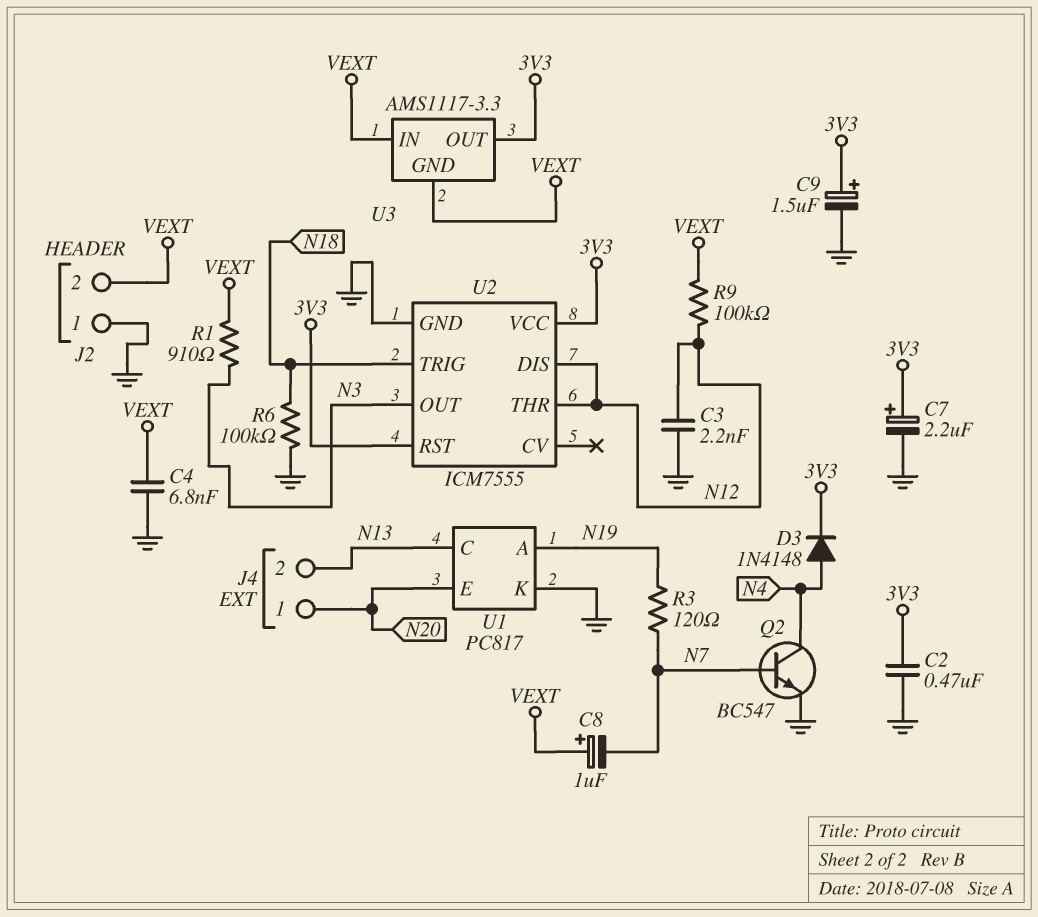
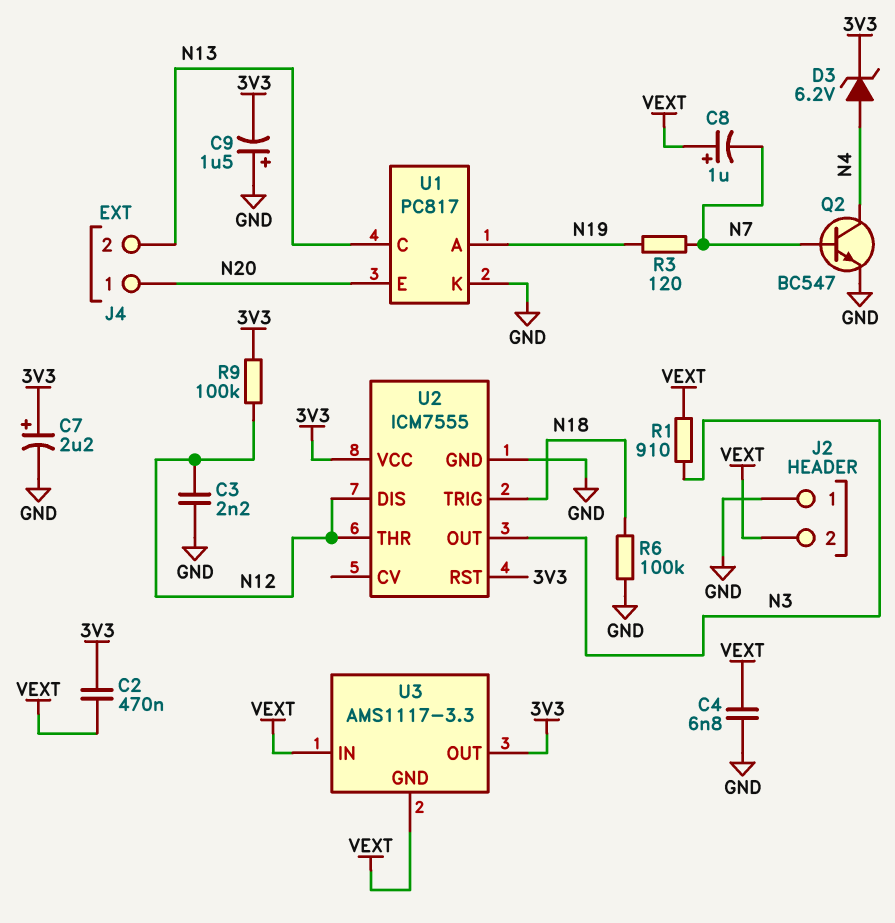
C2: 470nF (3V3, GND) -> 470nF (3V3, VEXT)
C9: 1.5uF (plus 3V3, minus GND) -> 1.5uF (plus GND, minus 3V3)
D3: diode 1N4148 (A N4, K 3V3) -> zener 6.2V (A N4, K 3V3)
R9: 100k (N12, VEXT) -> 100k (3V3, N12)

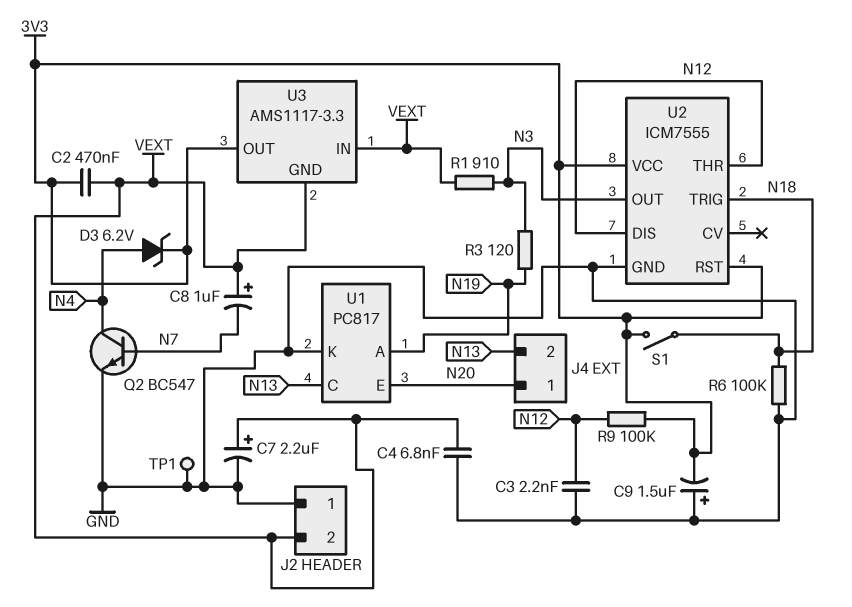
C7: 2.2uF (plus 3V3, minus GND) -> 2.2uF (plus VEXT, minus GND)
R3: 120 (N7, N19) -> 120 (N3, N19)
S1: none -> switch (3V3, N18)
TP1: none -> test point (GND)

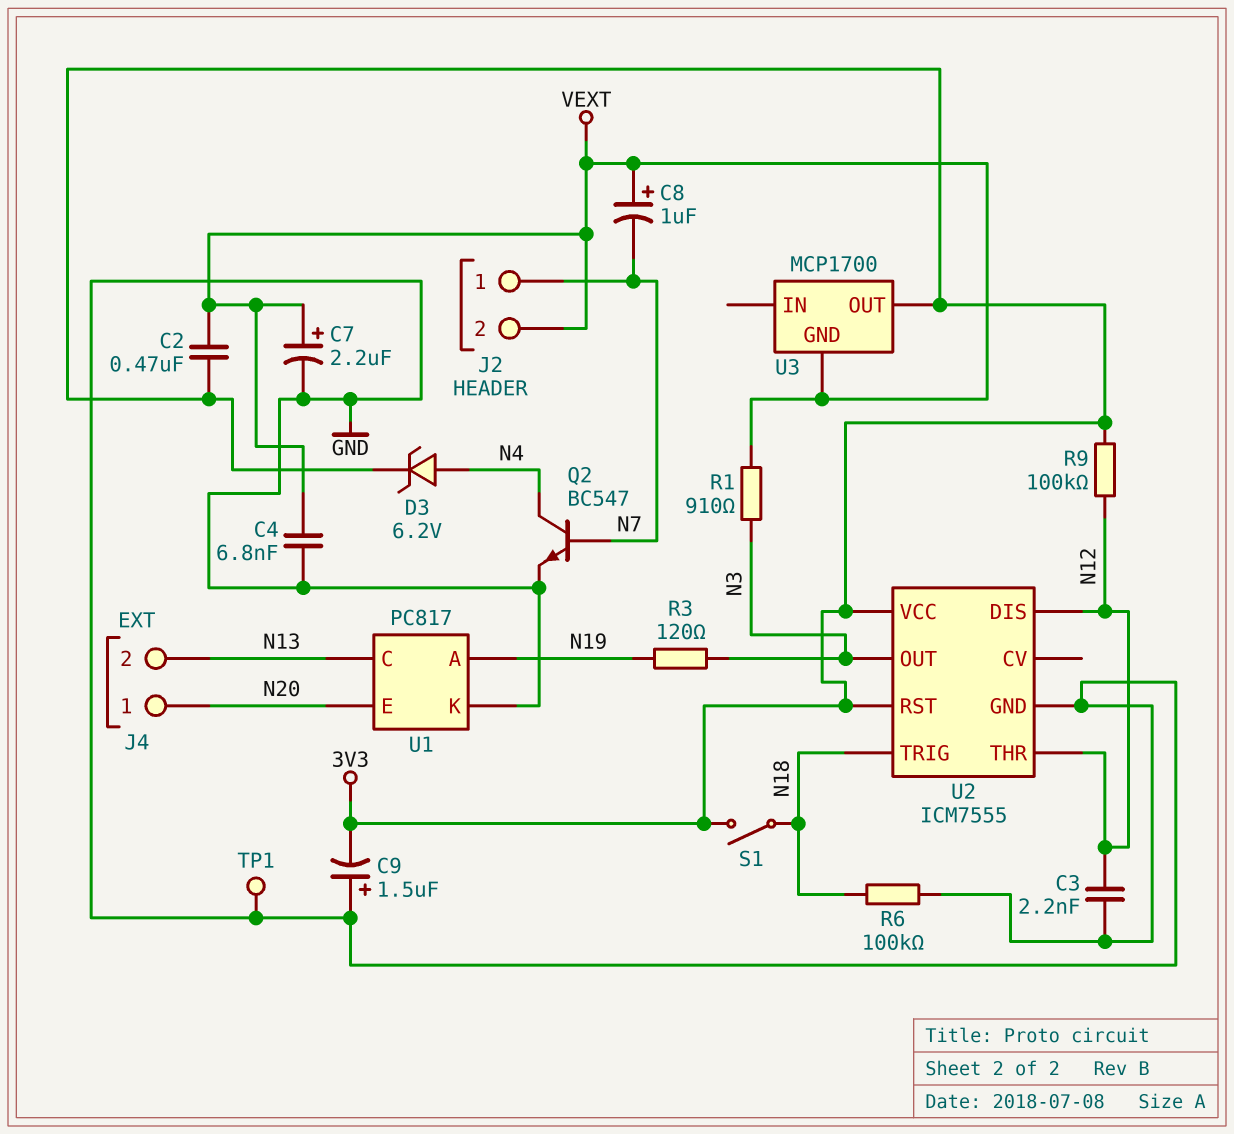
J2 pin 1: GND -> N7
U3: AMS1117-3.3 -> MCP1700
U3 pin IN: VEXT -> none

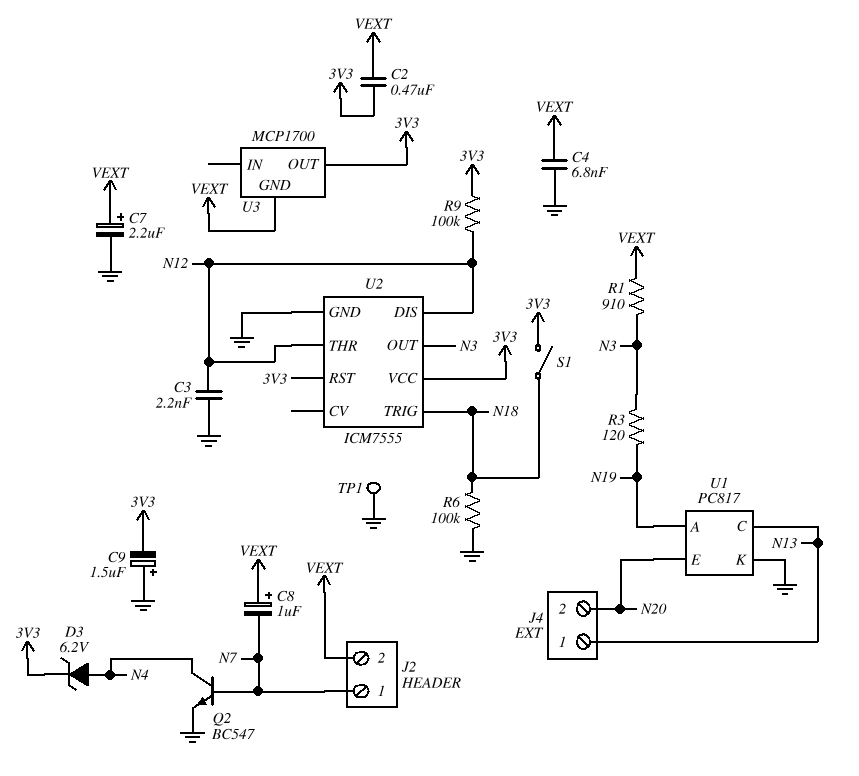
J4 pin 1: N20 -> N13
J4 pin 2: N13 -> N20

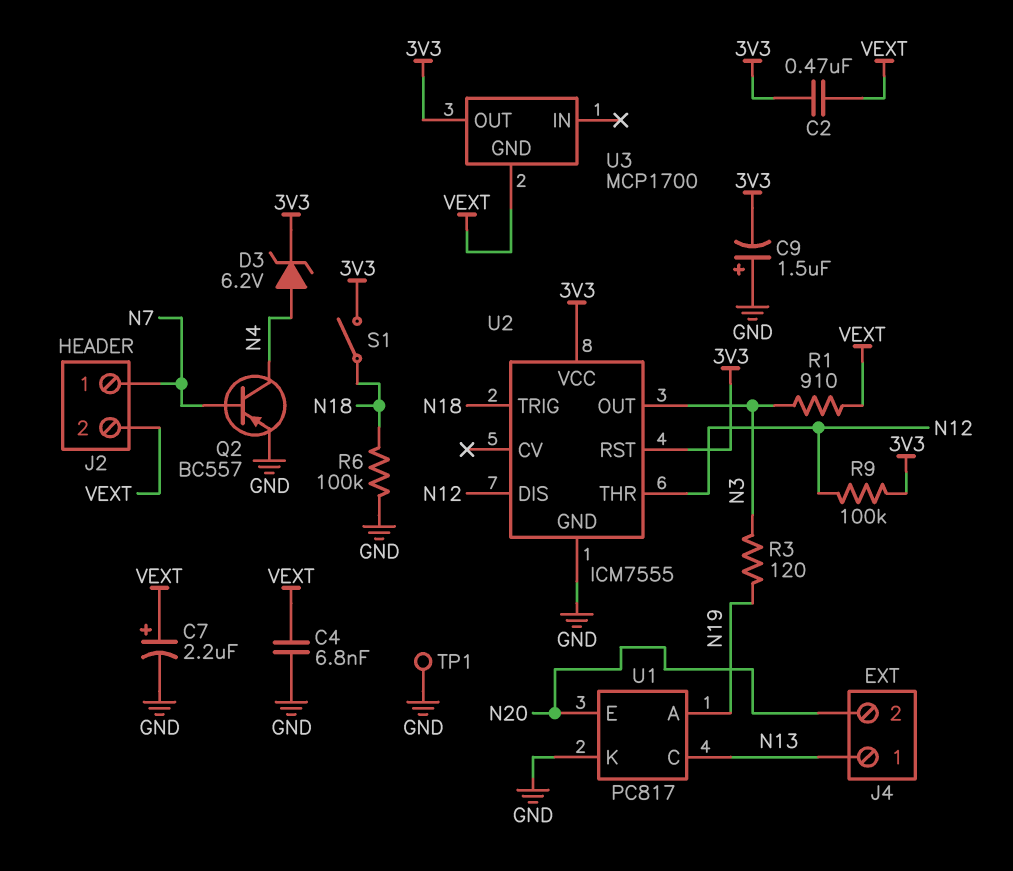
C3: 2.2nF (GND, N12) -> none
C8: 1uF (plus VEXT, minus N7) -> none
Q2: NPN BC547 (B N7, C N4, E GND) -> PNP BC557 (B N7, C N4, E GND)

